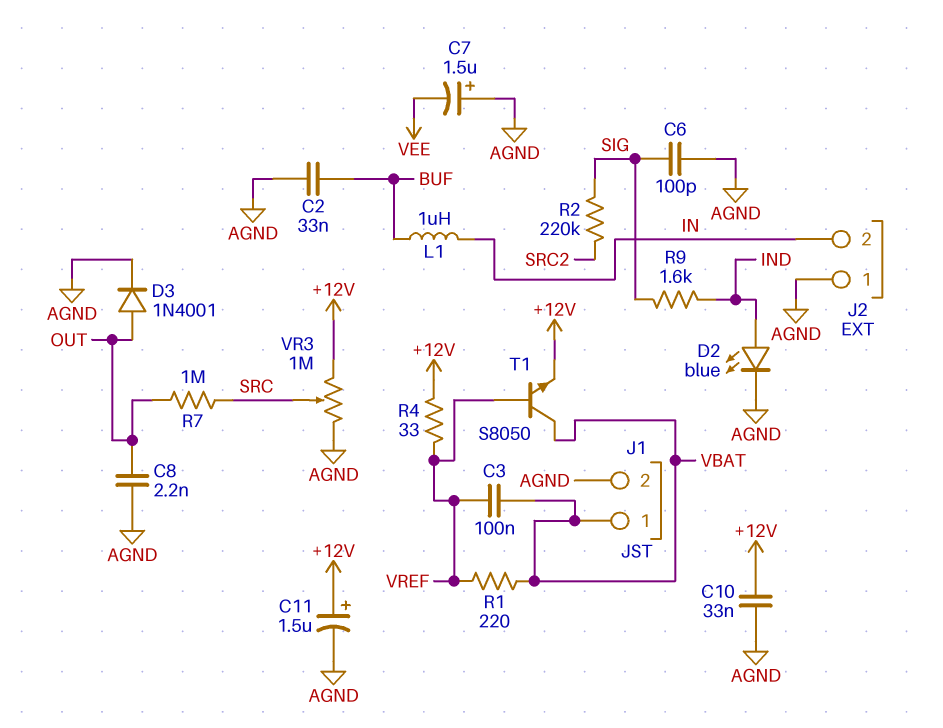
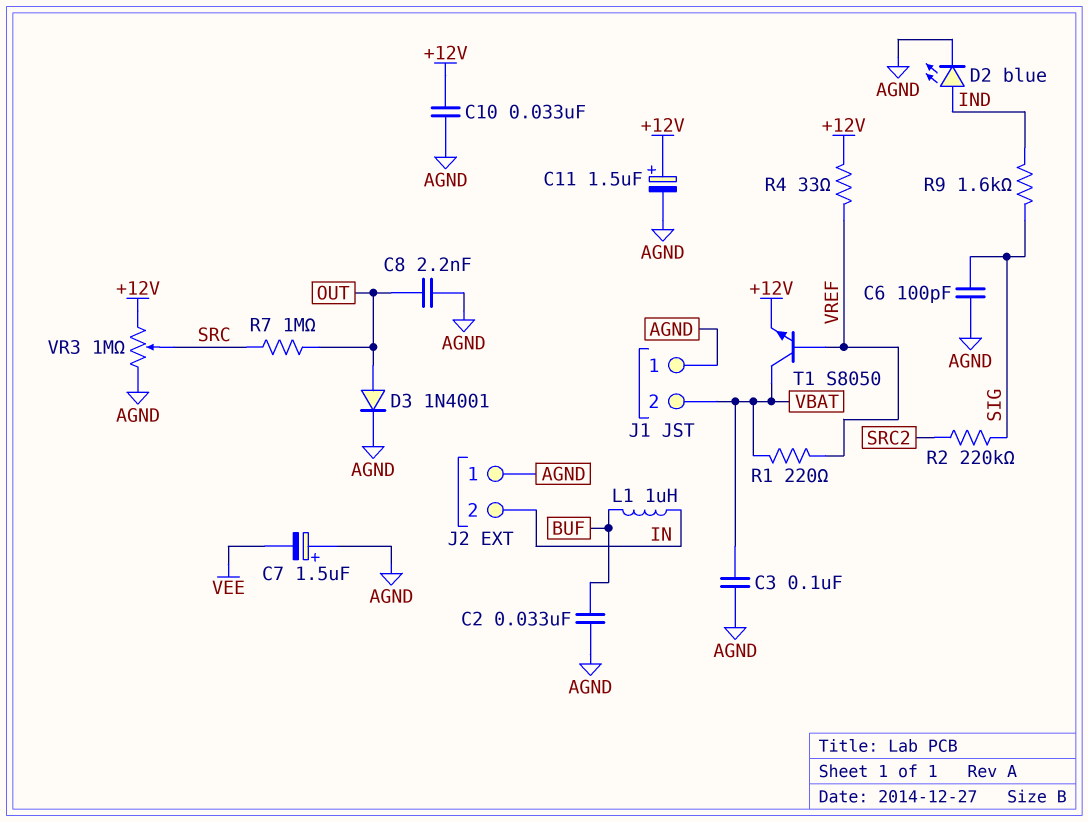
C3: 100nF (VBAT, VREF) -> 100nF (AGND, VBAT)
J1 pin 1: VBAT -> AGND
J1 pin 2: AGND -> VBAT

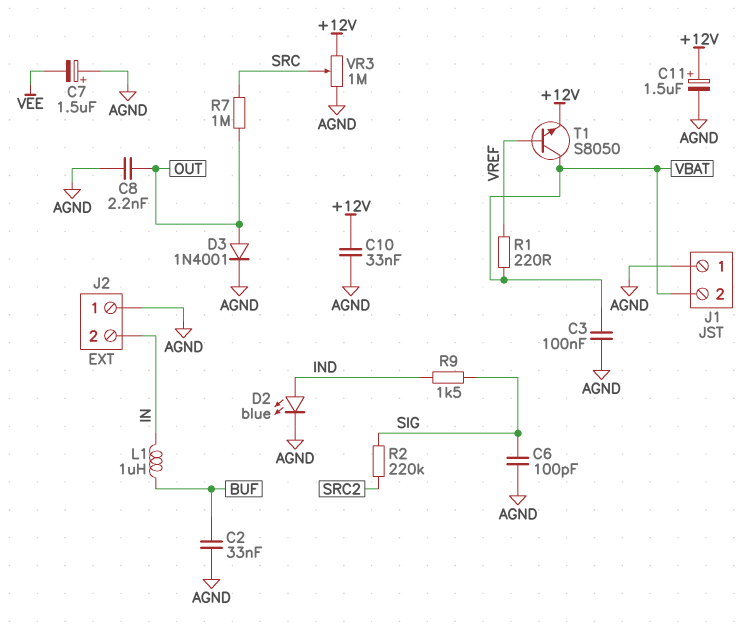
R4: 33 (+12V, VREF) -> none
R9: 1.6k (IND, SIG) -> 1.5k (IND, SIG)

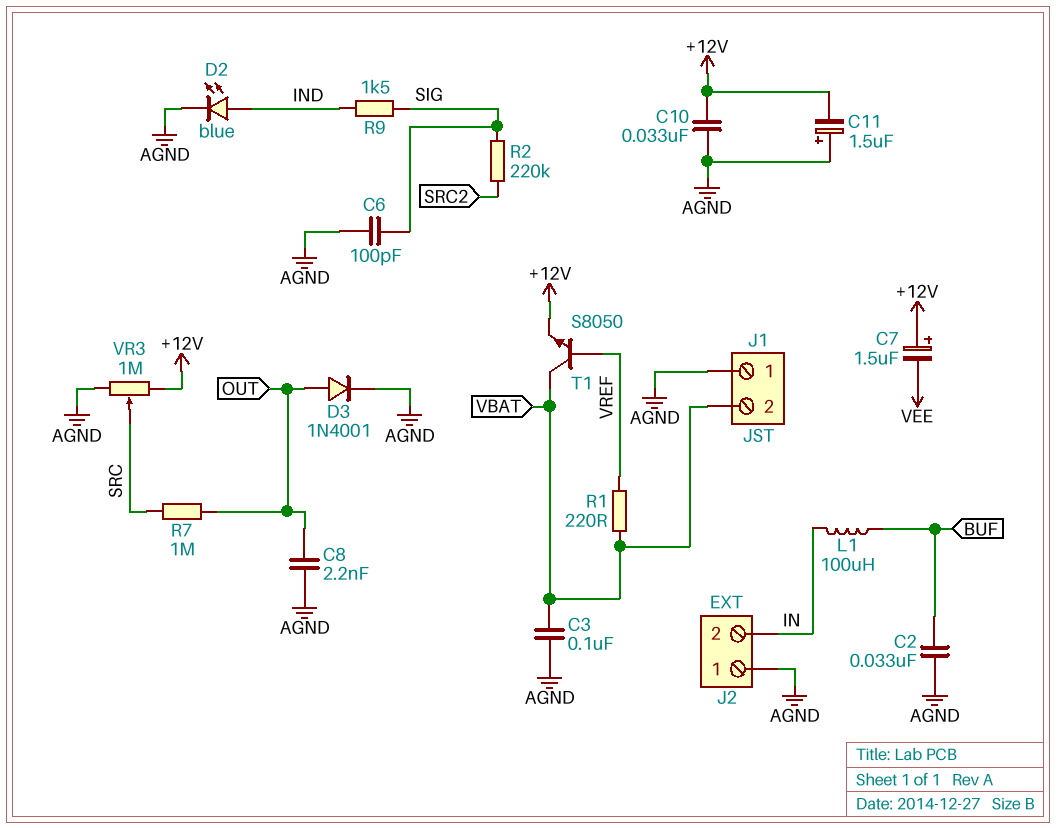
C7: 1.5uF (plus AGND, minus VEE) -> 1.5uF (plus +12V, minus VEE)
C11: 1.5uF (plus +12V, minus AGND) -> 1.5uF (plus AGND, minus +12V)
L1: 1uH (BUF, IN) -> 100uH (BUF, IN)

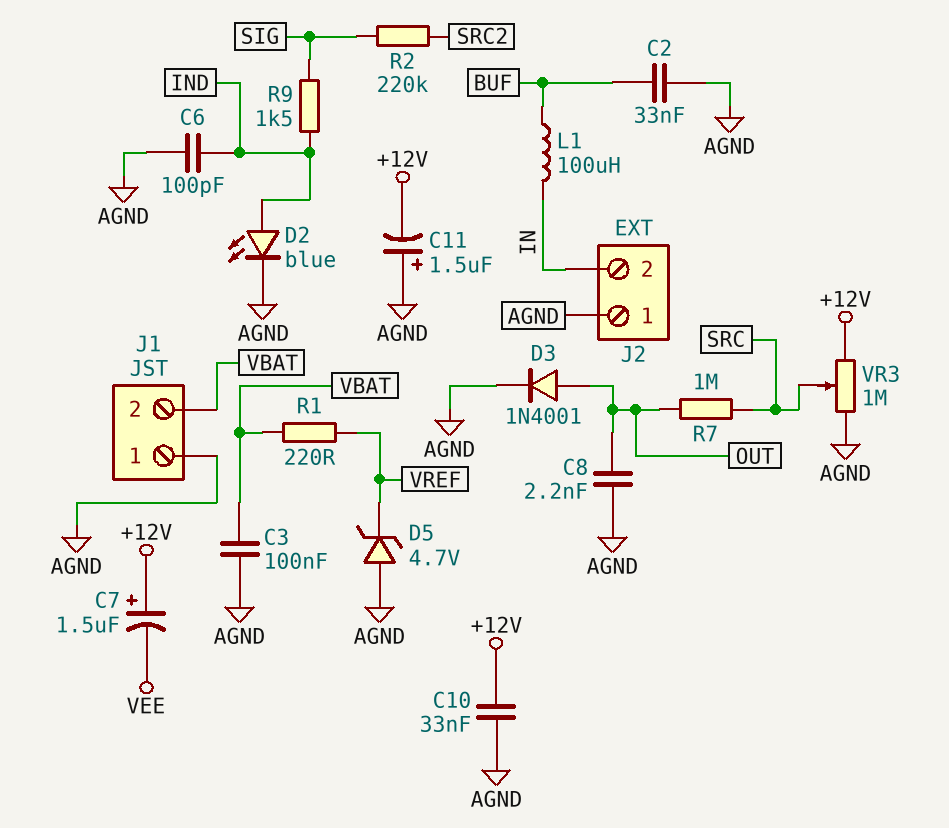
C6: 100pF (AGND, SIG) -> 100pF (AGND, IND)
D5: none -> zener 4.7V (A AGND, K VREF)
T1: NPN S8050 (B VREF, C VBAT, E +12V) -> none

